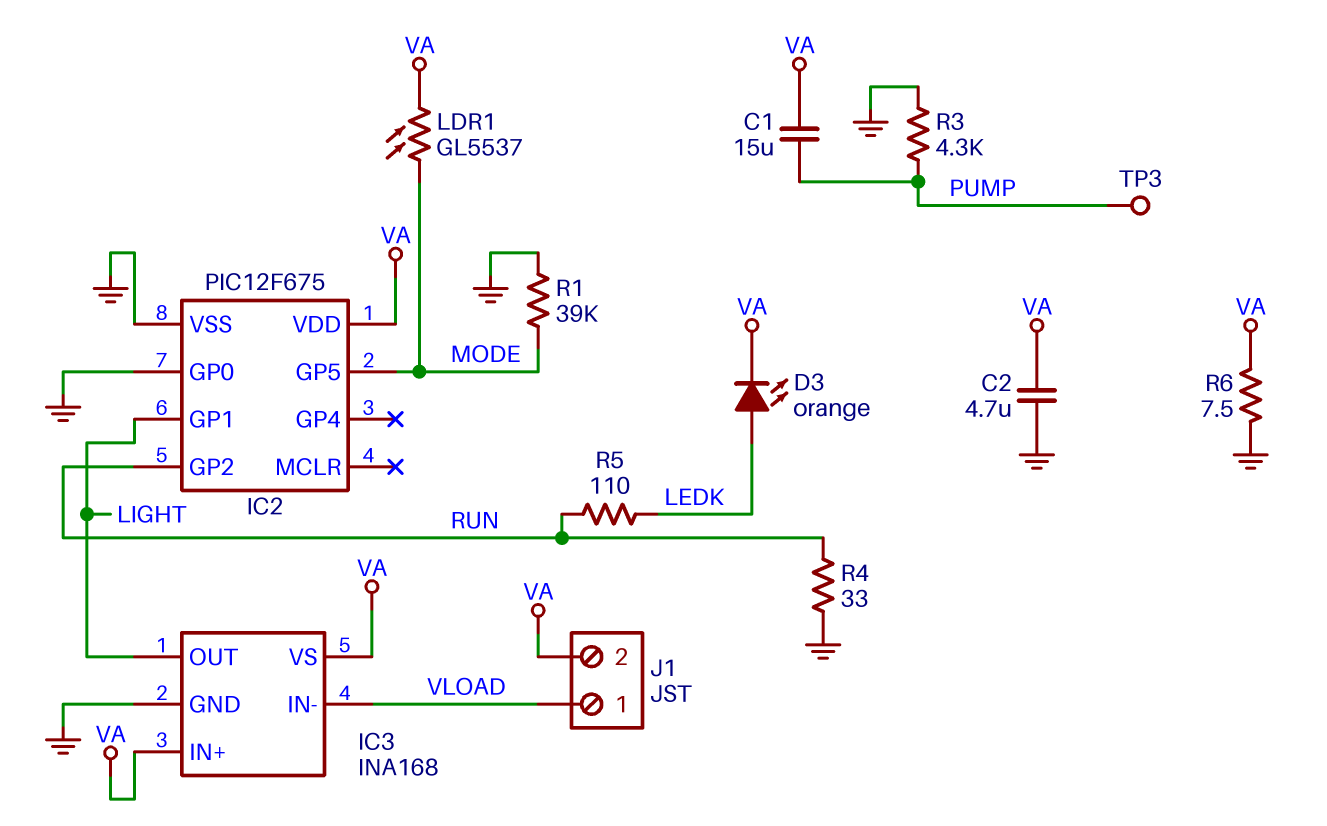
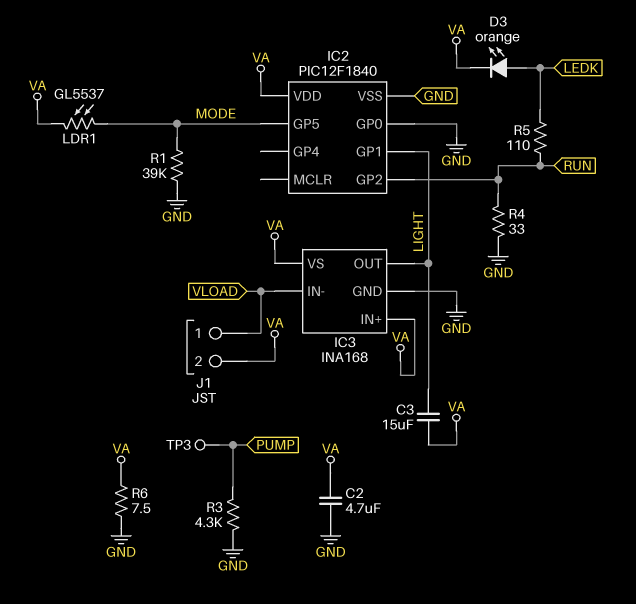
C1: 15uF (PUMP, VA) -> none
C3: none -> 15uF (LIGHT, VA)
IC2: PIC12F675 -> PIC12F1840

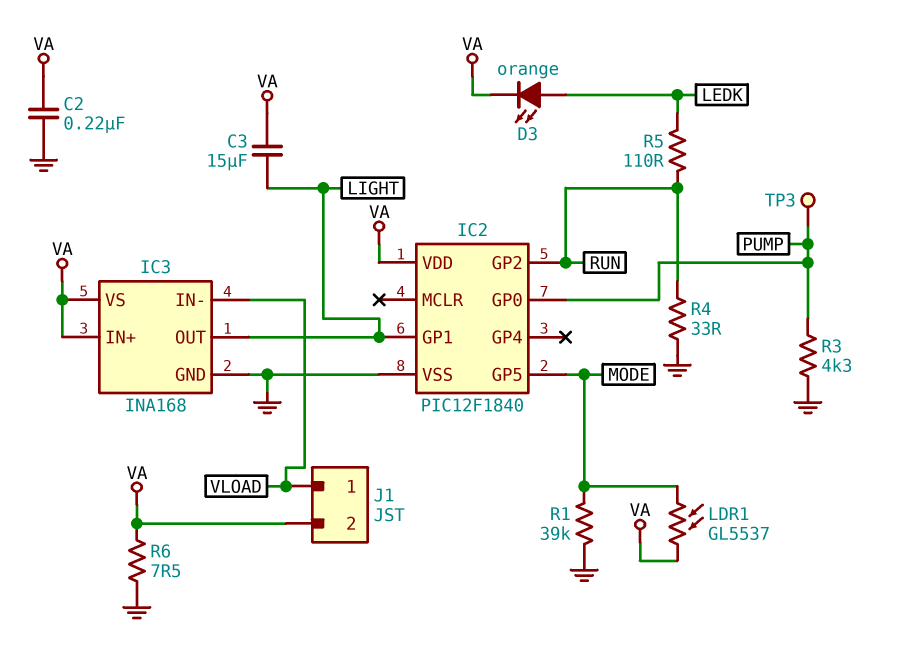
C2: 4.7uF (GND, VA) -> 220nF (GND, VA)
IC2 pin GP0: GND -> PUMP

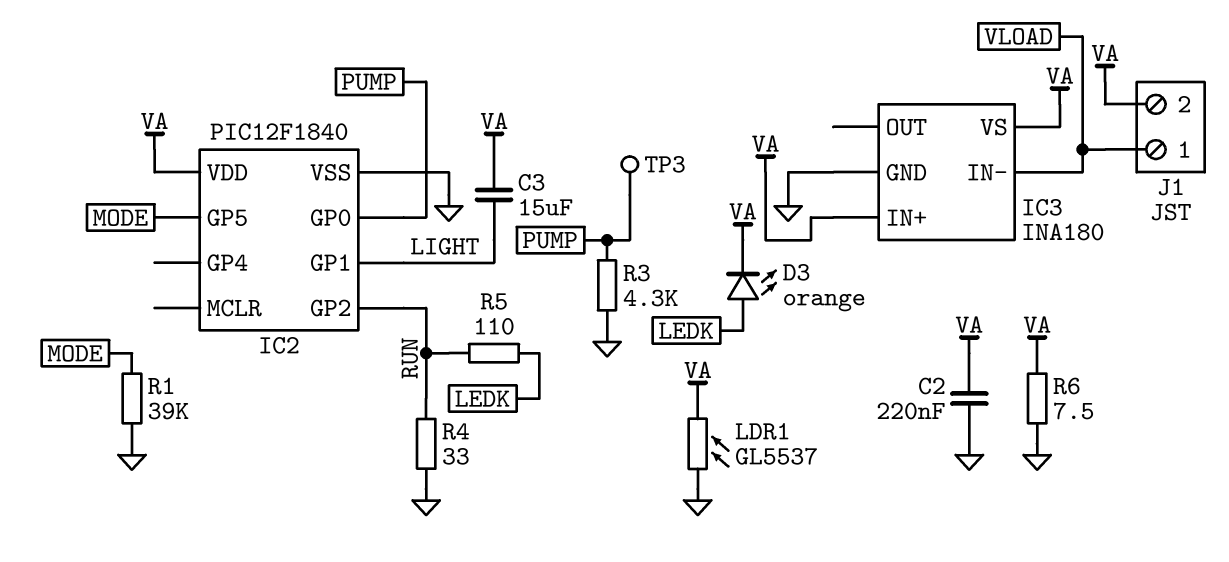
IC3: INA168 -> INA180
IC3 pin OUT: LIGHT -> none
LDR1: GL5537 (MODE, VA) -> GL5537 (GND, VA)

